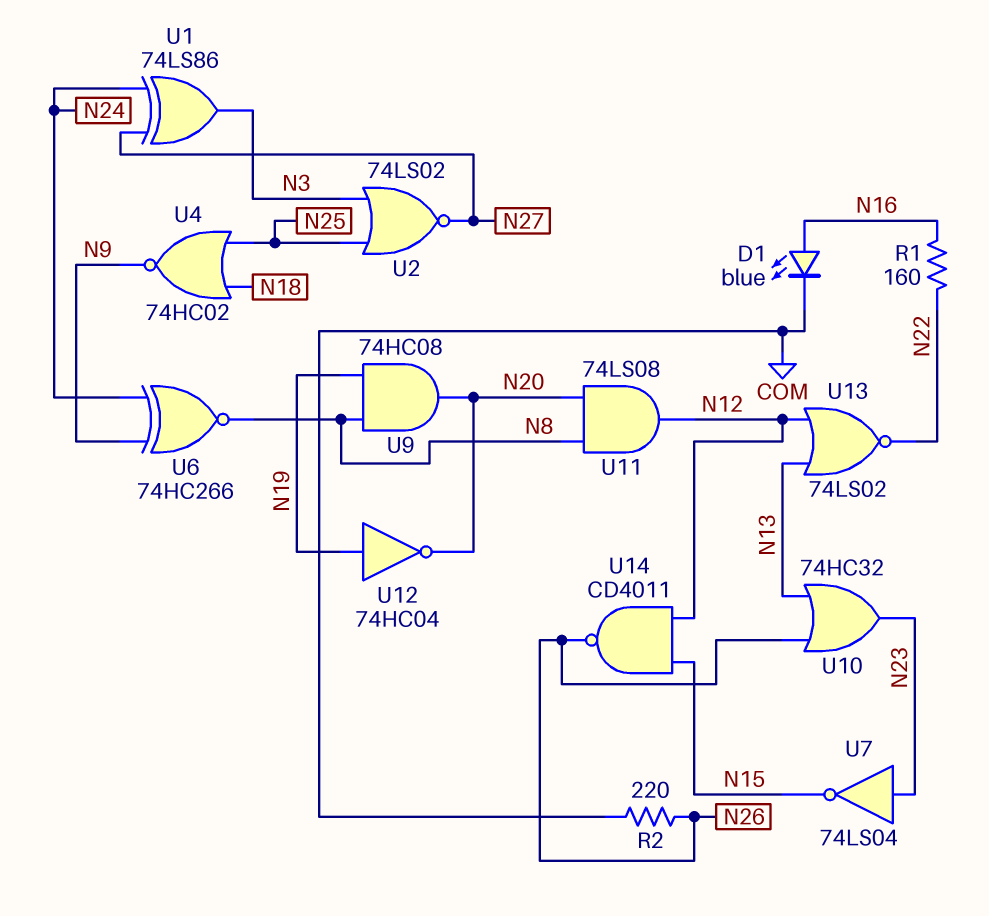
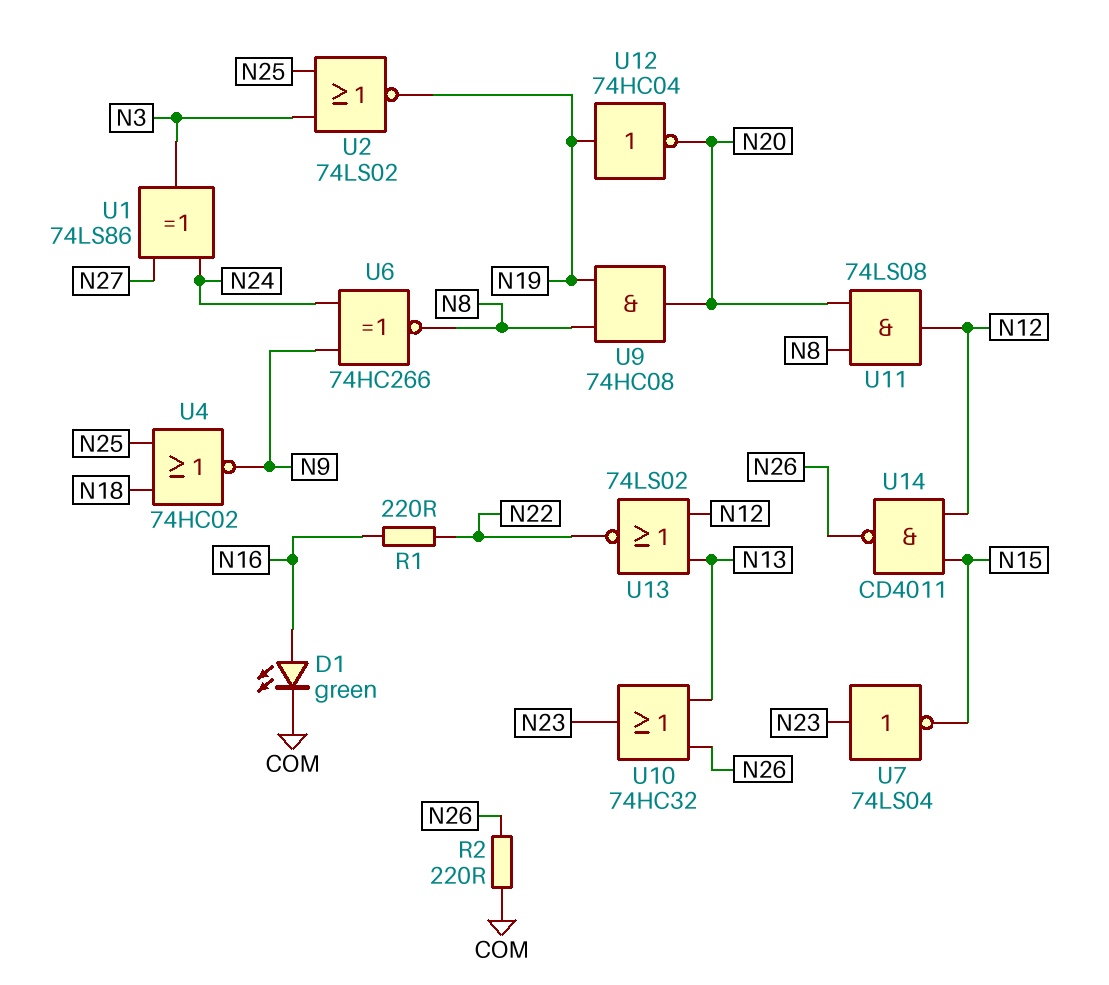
D1: LED blue (A N16, K COM) -> LED green (A N16, K COM)
R1: 160 (N16, N22) -> 220 (N16, N22)
U2: NOR 74LS02 (in N3, in N25, out N27) -> NOR 74LS02 (in N3, in N25, out N19)

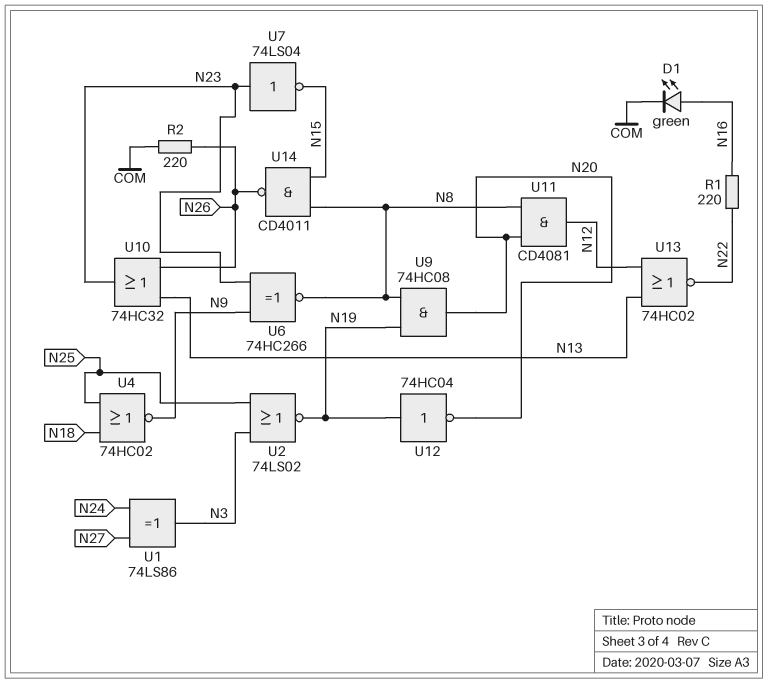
U6: XNOR 74HC266 (in N9, in N24, out N8) -> XNOR 74HC266 (in N9, in N23, out N8)
U11: AND 74LS08 (in N8, in N20, out N12) -> AND CD4081 (in N8, in N20, out N12)
U13: NOR 74LS02 (in N12, in N13, out N22) -> NOR 74HC02 (in N12, in N13, out N22)
U14: NAND CD4011 (in N12, in N15, out N26) -> NAND CD4011 (in N8, in N15, out N26)

